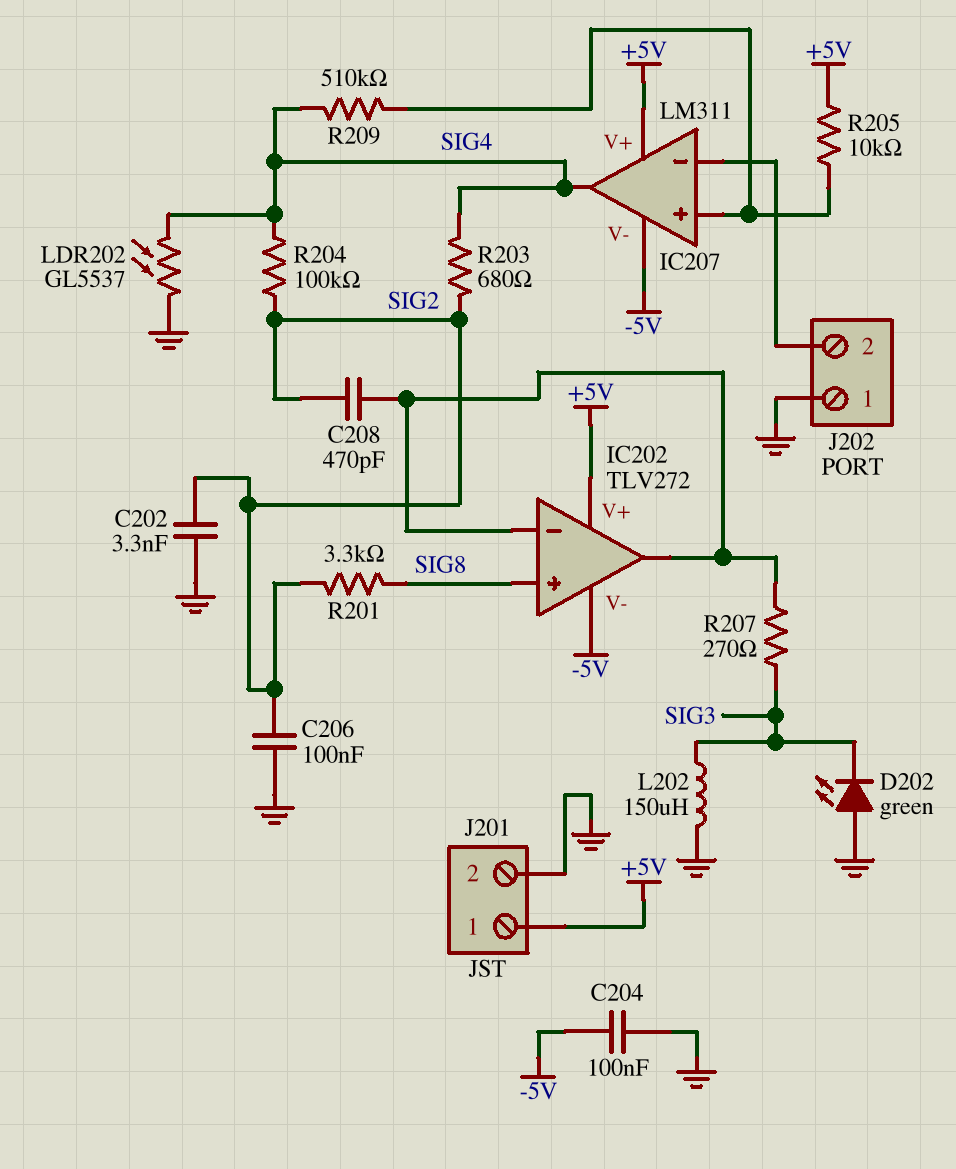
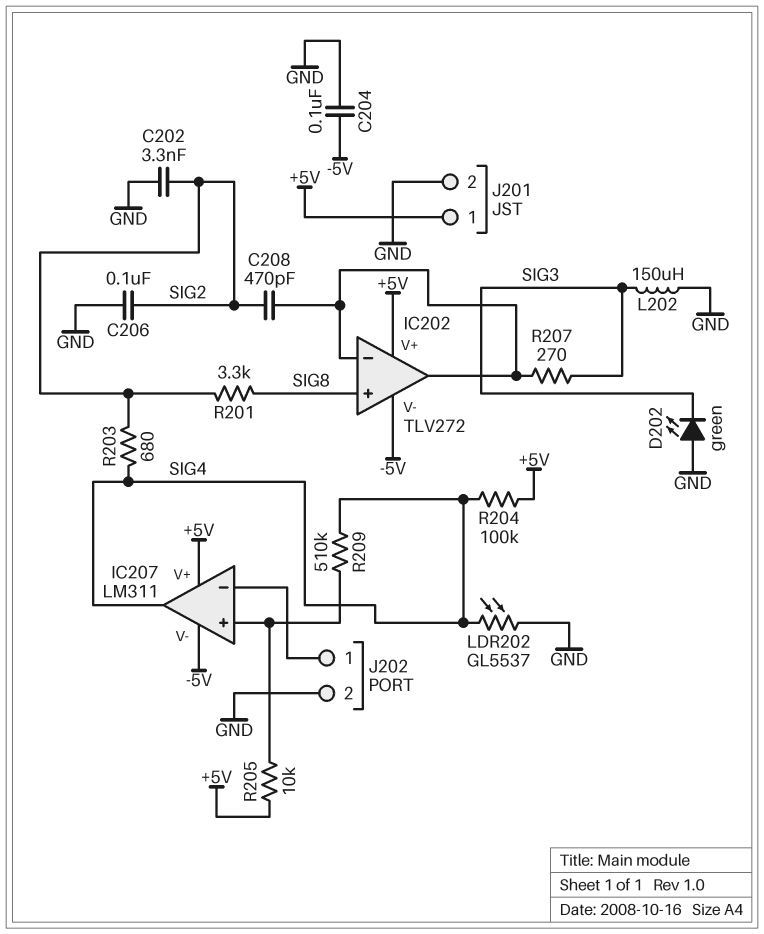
J202 pin 1: GND -> IC207/in-
J202 pin 2: IC207/in- -> GND
R204: 100k (SIG2, SIG4) -> 100k (+5V, SIG4)

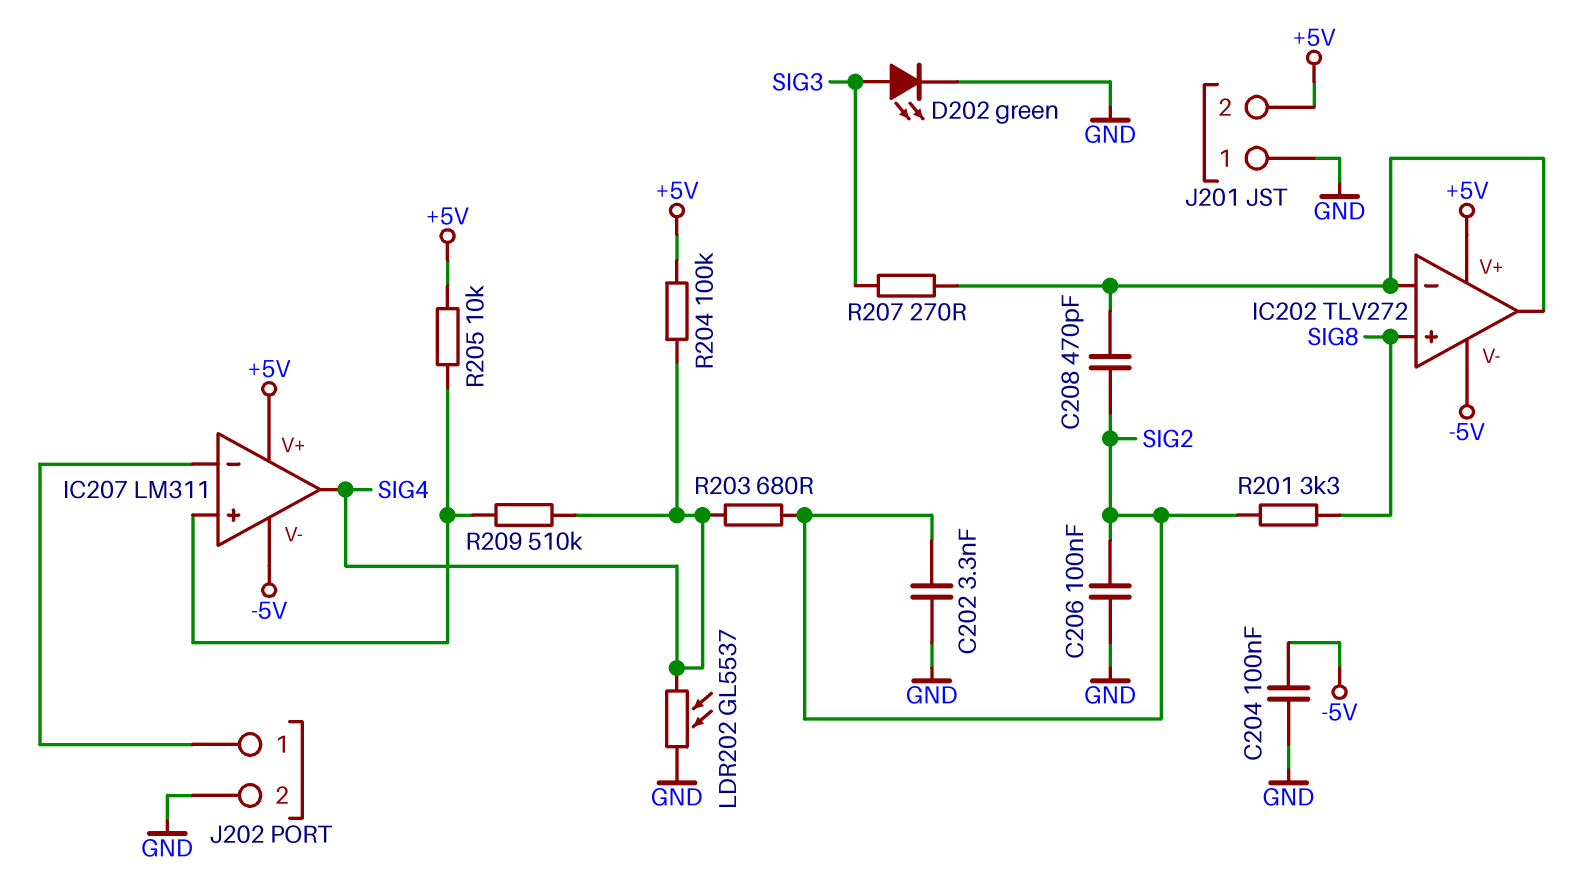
D202: LED green (A GND, K SIG3) -> LED green (A SIG3, K GND)
J201 pin 1: +5V -> GND
J201 pin 2: GND -> +5V
L202: 150uH (GND, SIG3) -> none

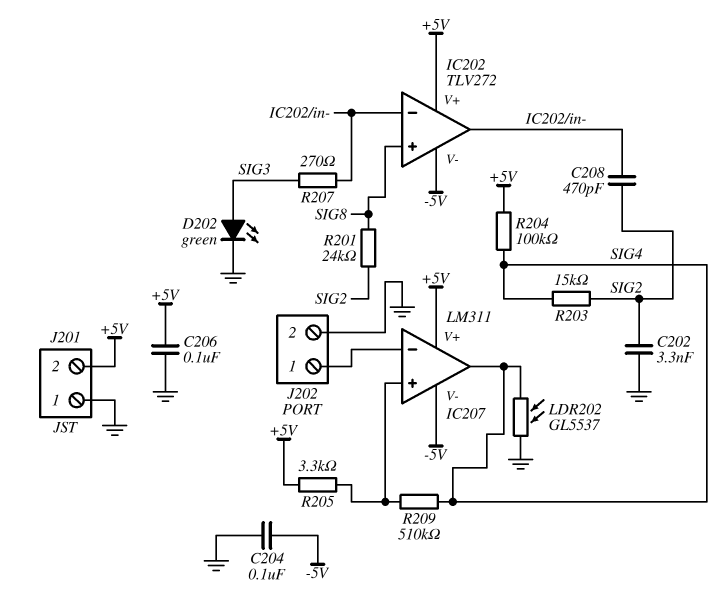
C206: 100nF (GND, SIG2) -> 100nF (+5V, GND)
R201: 3.3k (SIG2, SIG8) -> 24k (SIG2, SIG8)
R203: 680 (SIG2, SIG4) -> 15k (SIG2, SIG4)
R205: 10k (+5V, IC207/in+) -> 3.3k (+5V, IC207/in+)

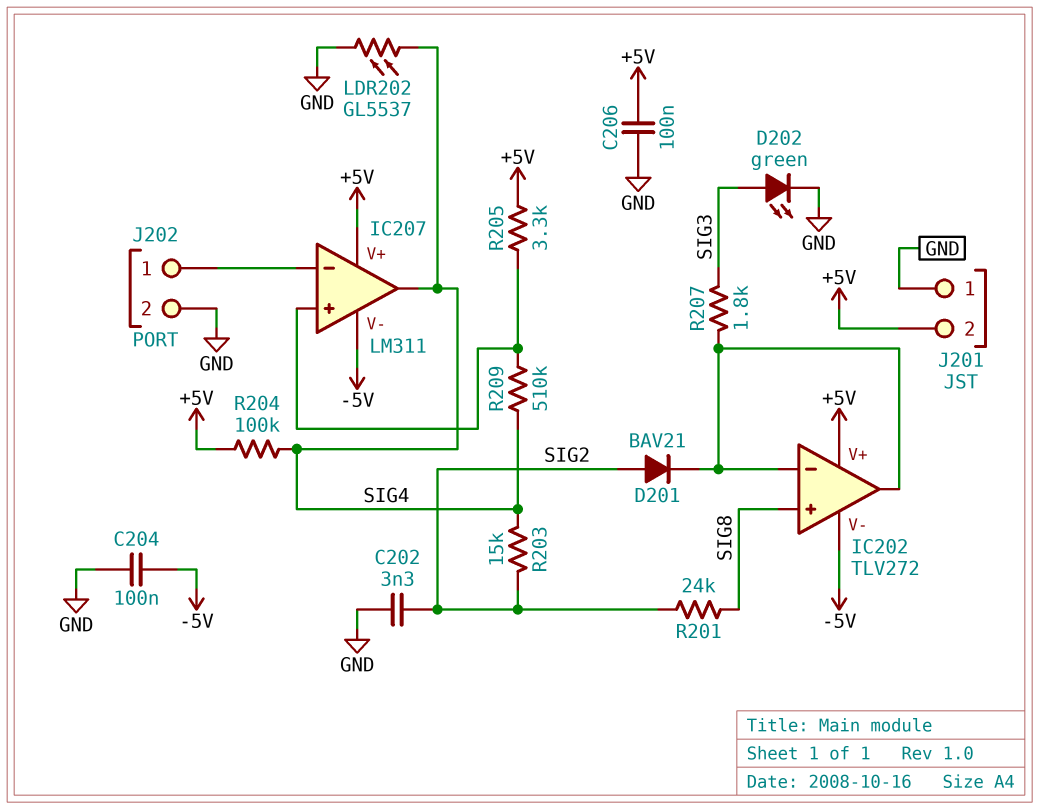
C208: 470pF (IC202/in-, SIG2) -> none
D201: none -> diode BAV21 (A SIG2, K IC202/in-)
R207: 270 (IC202/in-, SIG3) -> 1.8k (IC202/in-, SIG3)

